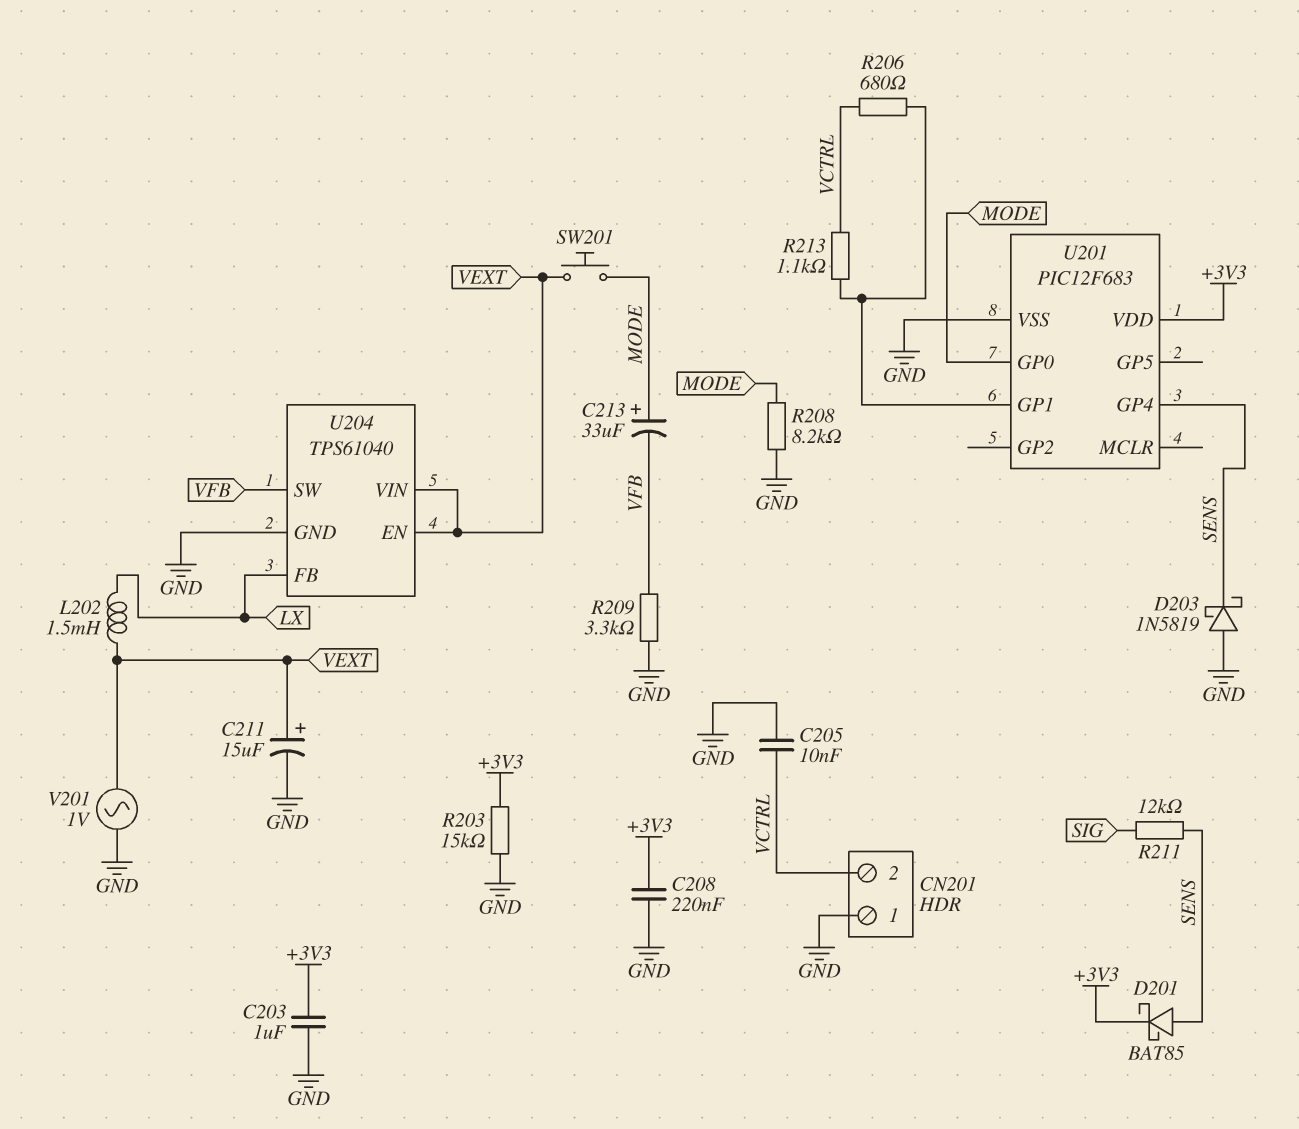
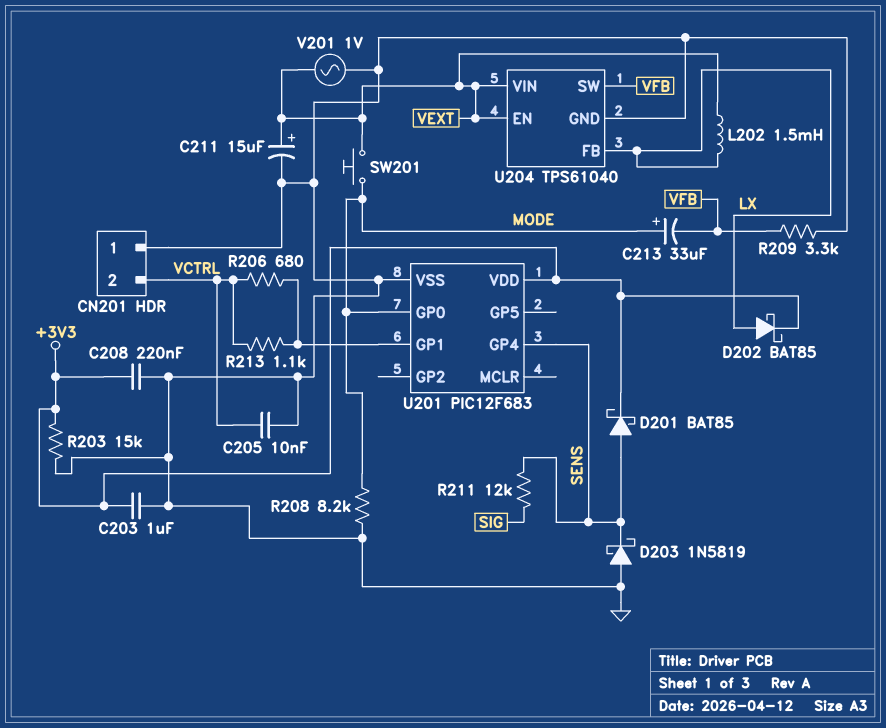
D202: none -> schottky BAT85 (A LX, K +3V3)

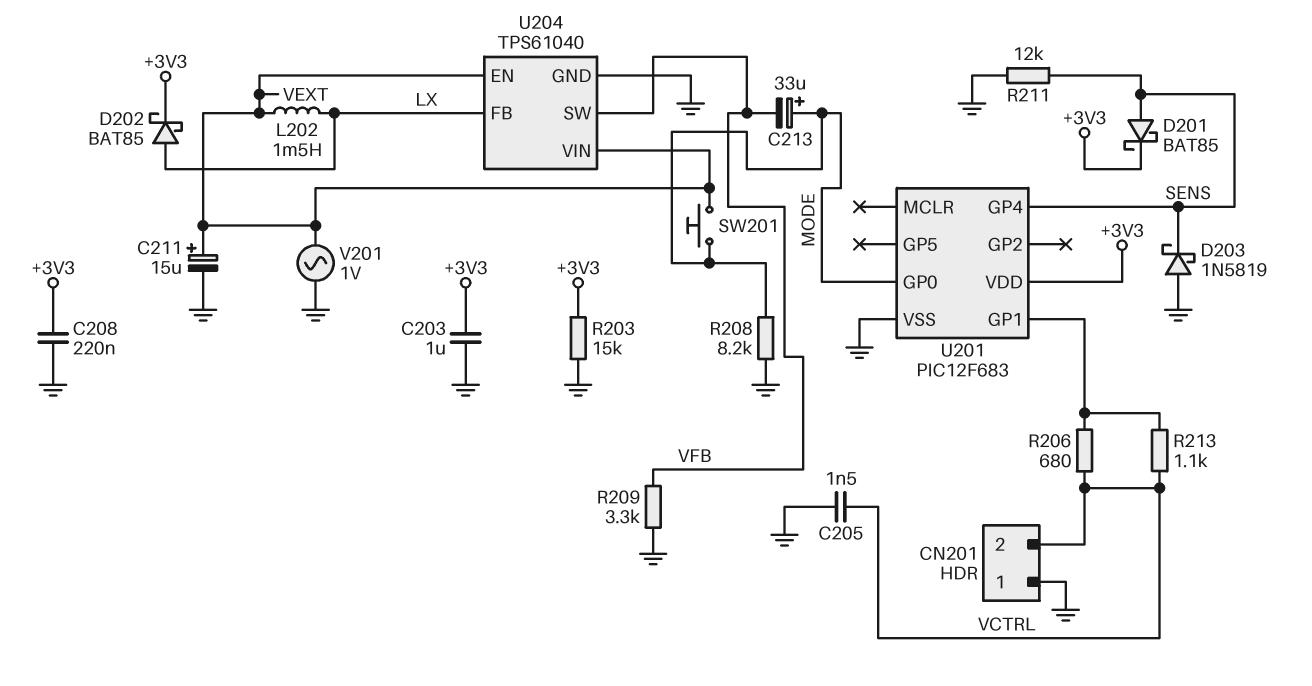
C205: 10nF (GND, VCTRL) -> 1.5nF (GND, VCTRL)
R211: 12k (SENS, SIG) -> 12k (GND, SENS)

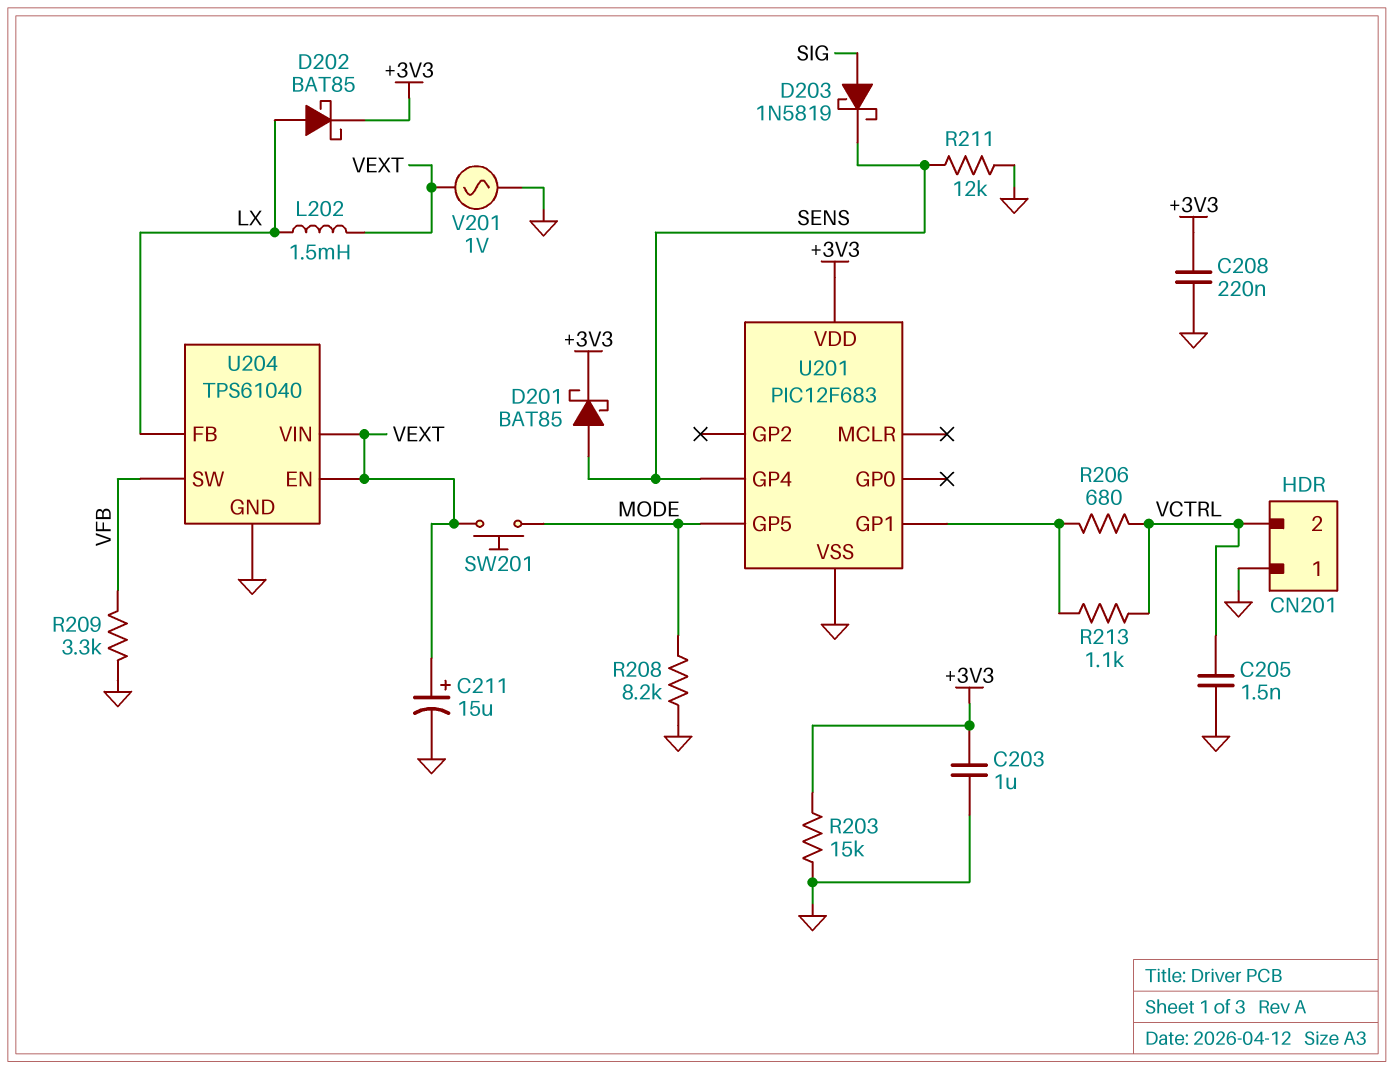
C213: 33uF (plus MODE, minus VFB) -> none
D203: schottky 1N5819 (A GND, K SENS) -> schottky 1N5819 (A SIG, K SENS)
U201 pin GP0: MODE -> none
U201 pin GP5: none -> MODE

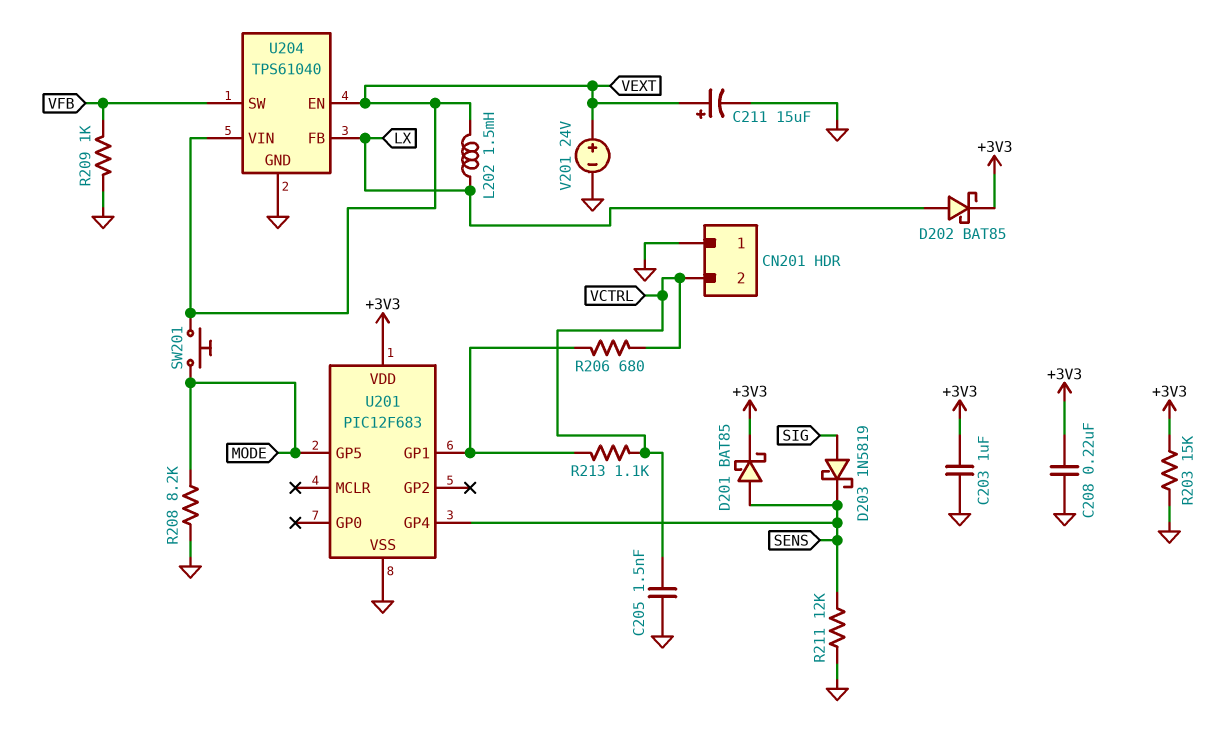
R209: 3.3k (GND, VFB) -> 1k (GND, VFB)
V201: AC 1V (GND, VEXT) -> 24V (plus VEXT, minus GND)

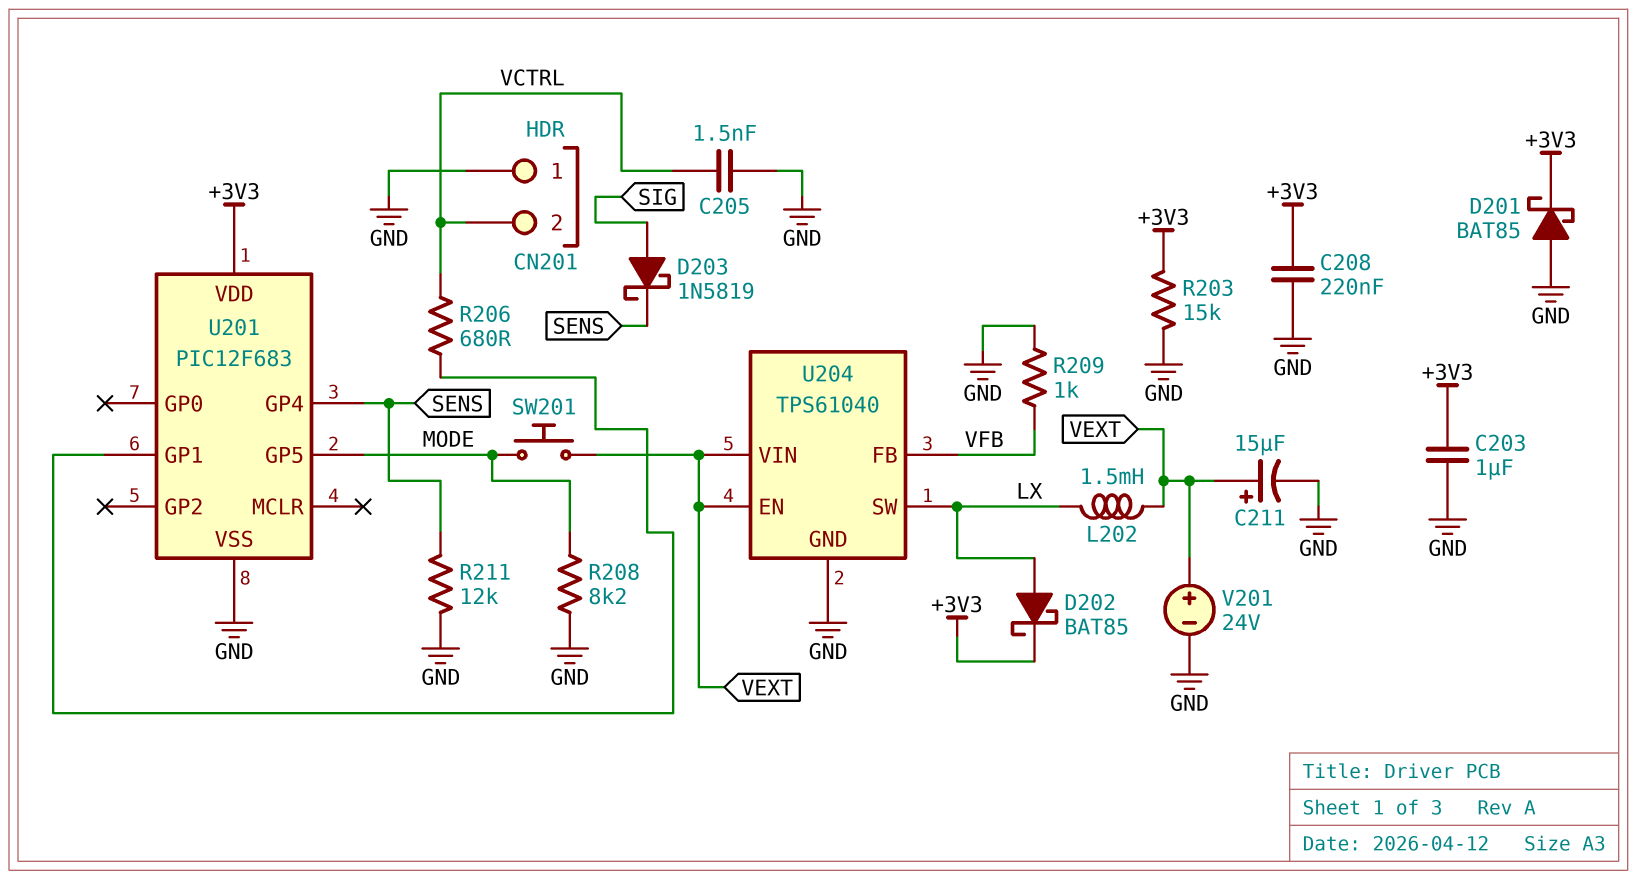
D201: schottky BAT85 (A SENS, K +3V3) -> schottky BAT85 (A GND, K +3V3)
R213: 1.1k (U201/GP1, VCTRL) -> none
U204 pin FB: LX -> VFB
U204 pin SW: VFB -> LX

